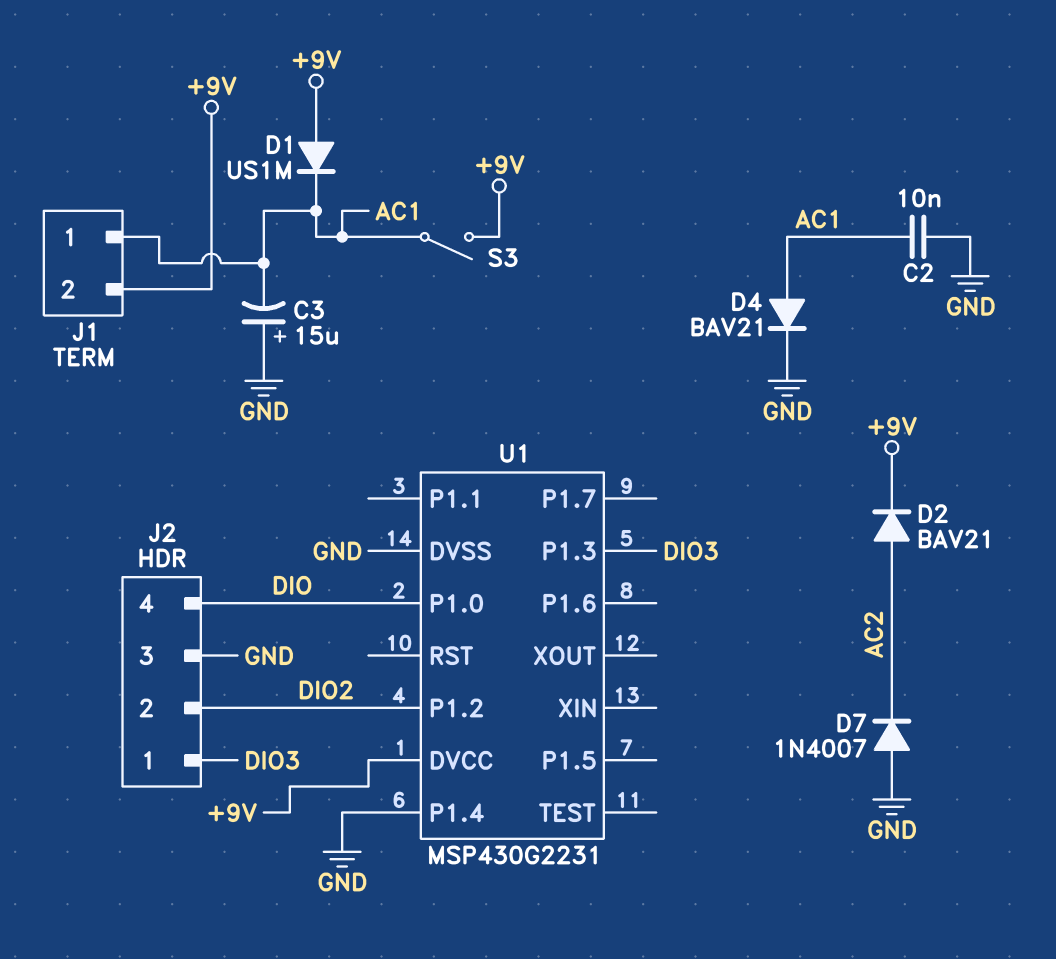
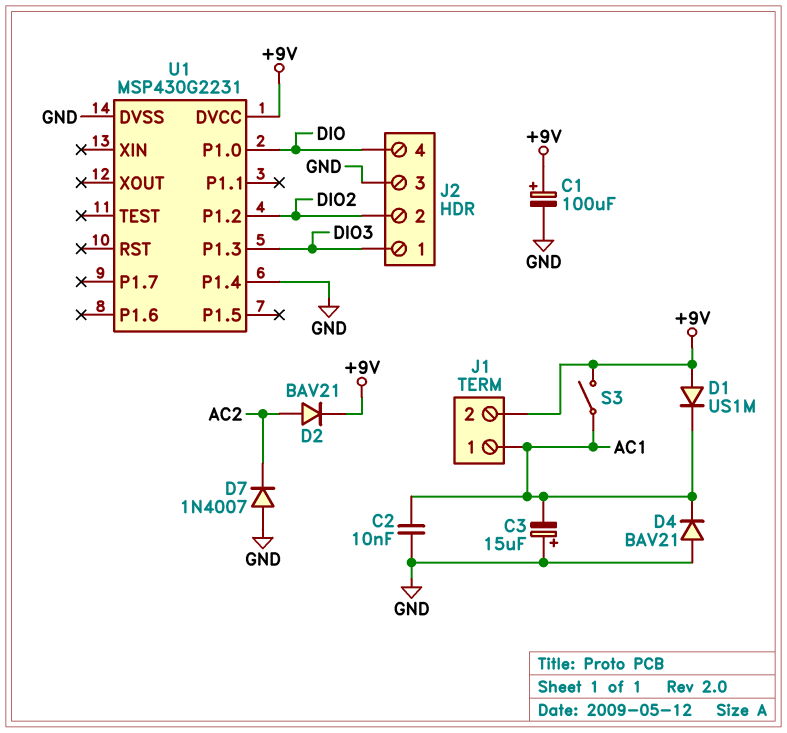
C1: none -> 100uF (plus +9V, minus GND)
D4: diode BAV21 (A AC1, K GND) -> diode BAV21 (A GND, K AC1)

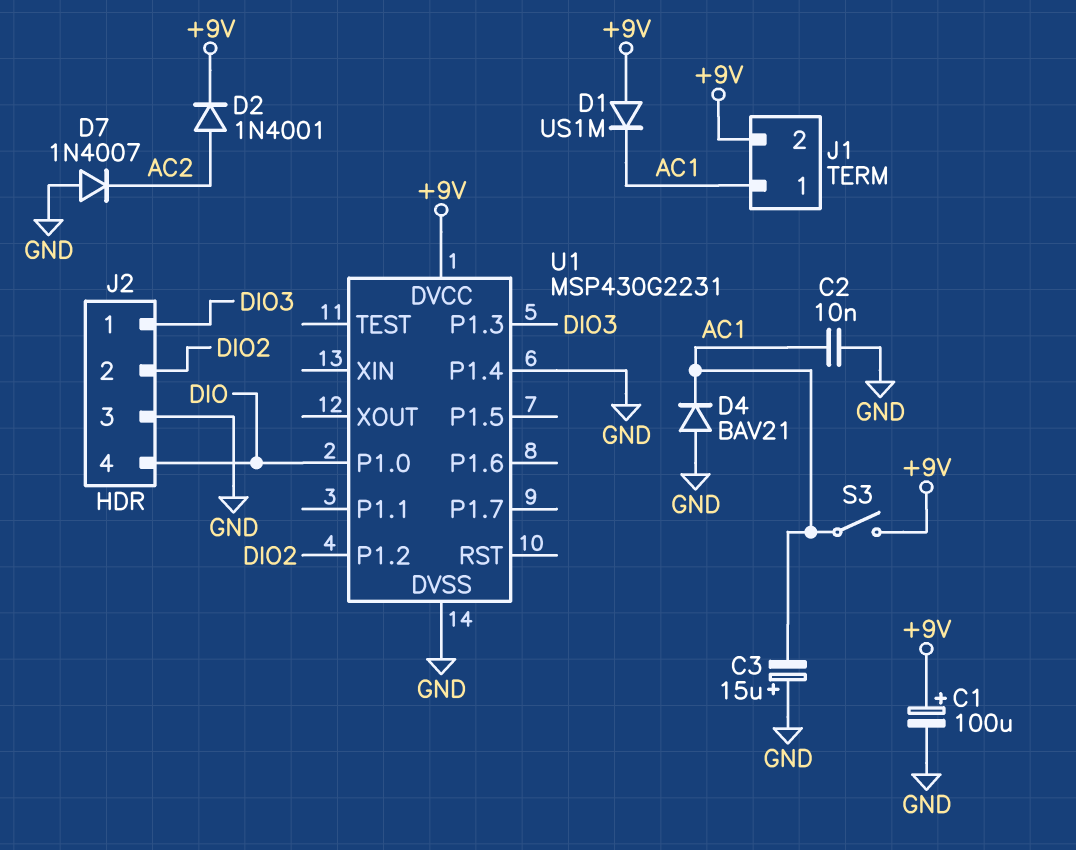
D2: diode BAV21 (A AC2, K +9V) -> diode 1N4001 (A AC2, K +9V)

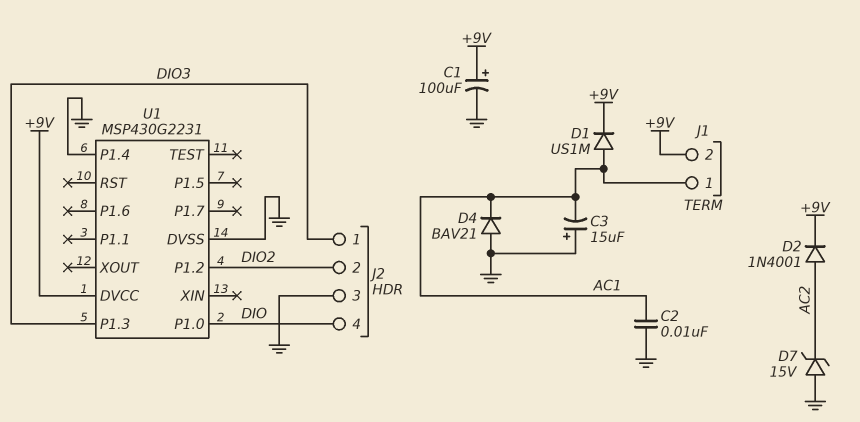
D1: diode US1M (A +9V, K AC1) -> diode US1M (A AC1, K +9V)
D7: diode 1N4007 (A GND, K AC2) -> zener 15V (A GND, K AC2)
S3: switch (+9V, AC1) -> none

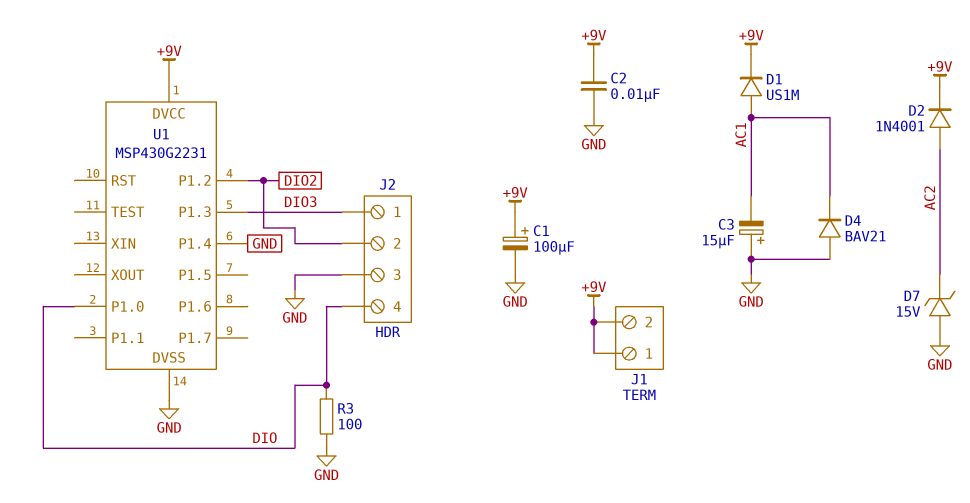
C2: 10nF (AC1, GND) -> 10nF (+9V, GND)
J1 pin 1: AC1 -> +9V
R3: none -> 100 (DIO, GND)

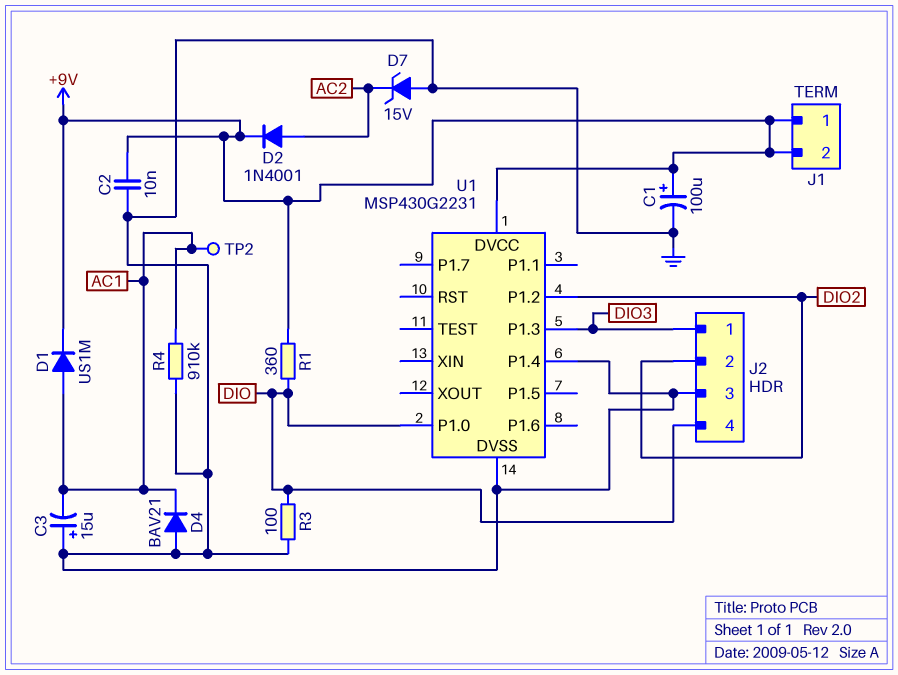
R1: none -> 360 (+9V, DIO)
R4: none -> 910k (AC1, GND)
TP2: none -> test point (AC1)

